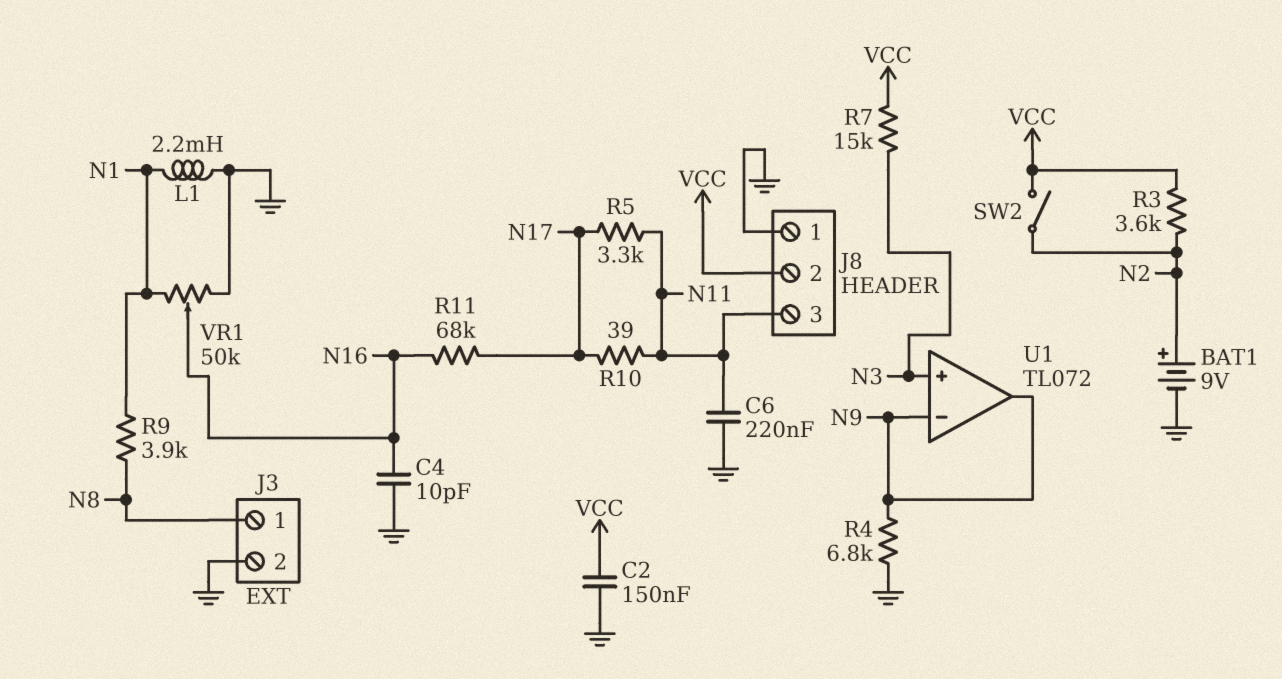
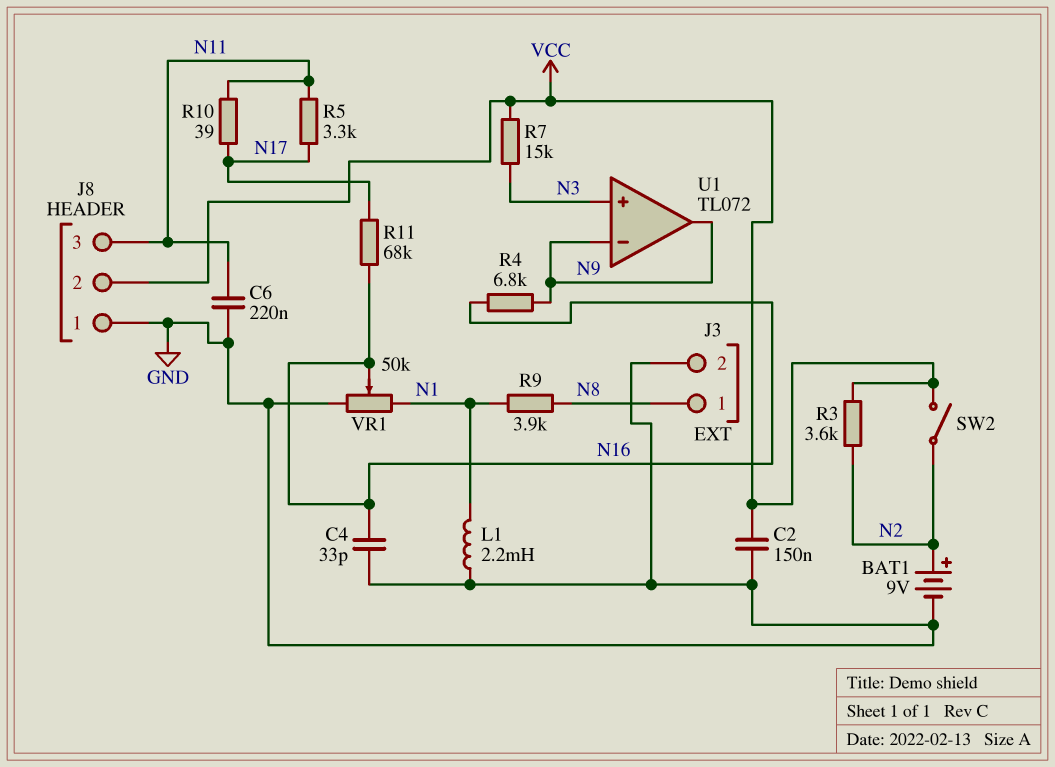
C4: 10pF (GND, N16) -> 33pF (GND, N16)
R4: 6.8k (GND, N9) -> 6.8k (N9, N16)

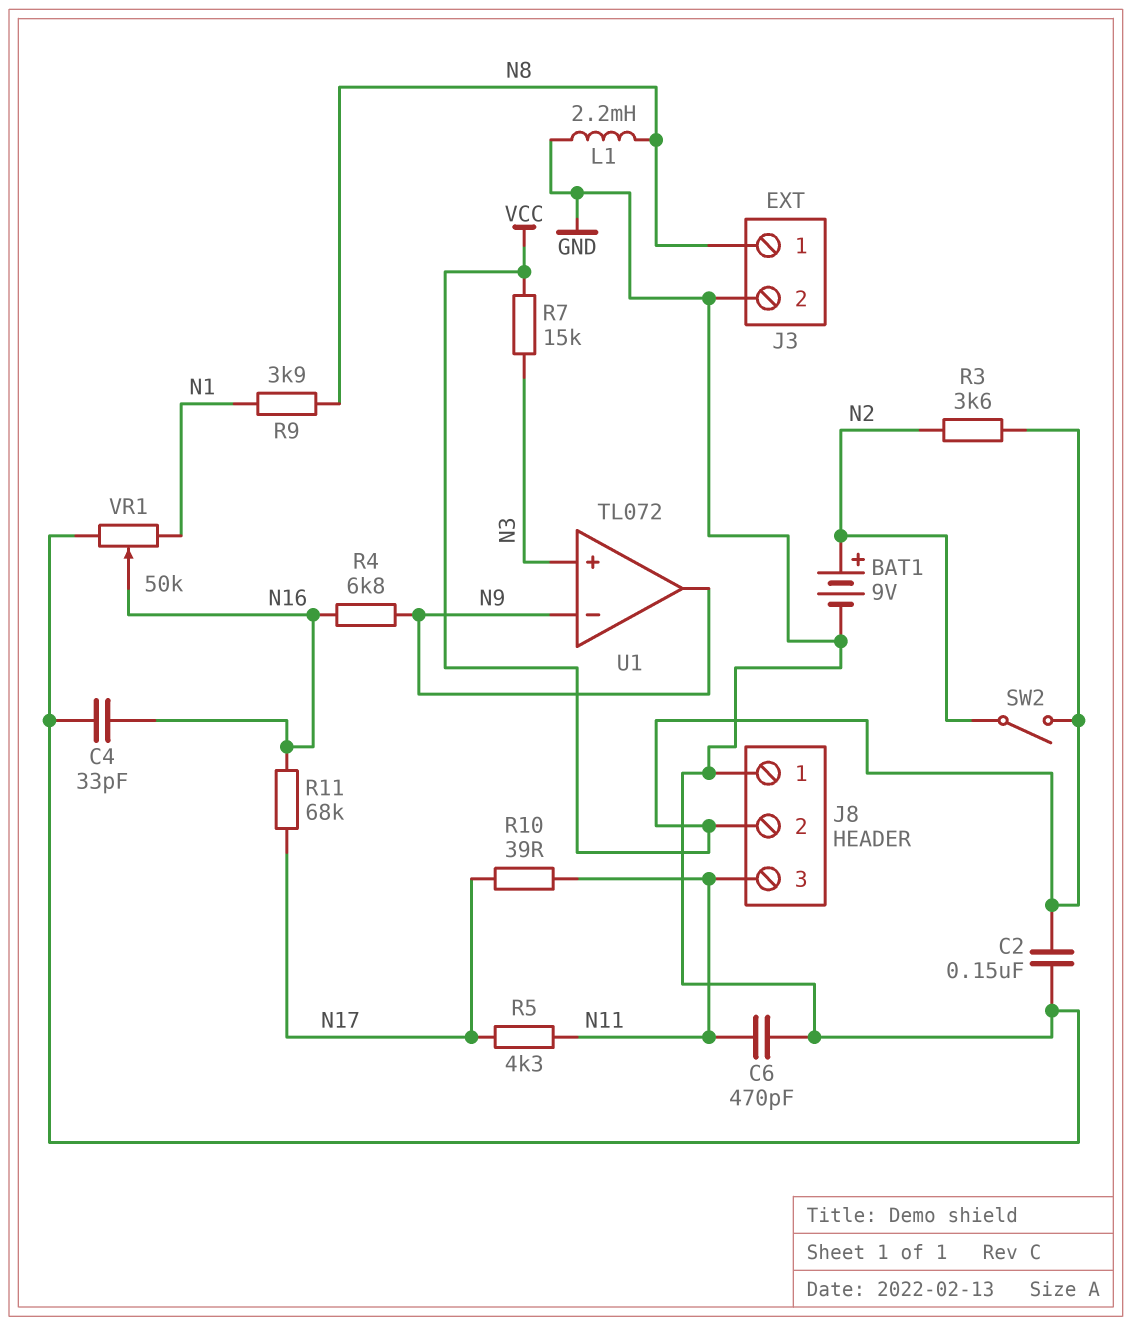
C6: 220nF (GND, N11) -> 470pF (GND, N11)
L1: 2.2mH (GND, N1) -> 2.2mH (GND, N8)
R5: 3.3k (N11, N17) -> 4.3k (N11, N17)

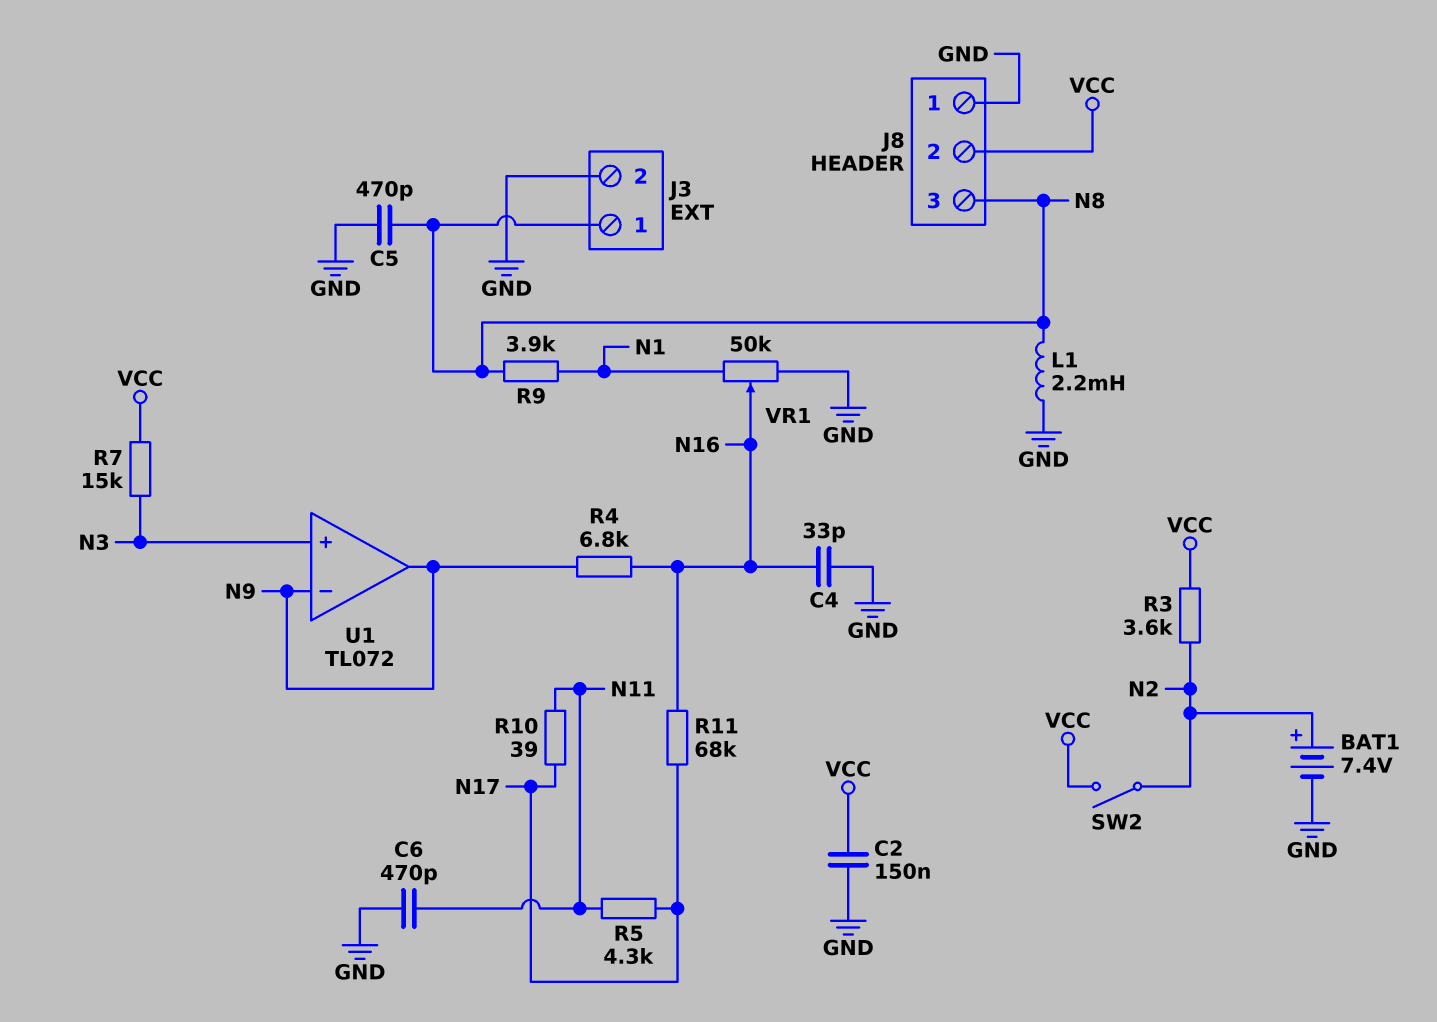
BAT1: 9V (plus N2, minus GND) -> 7.4V (plus N2, minus GND)
C5: none -> 470pF (GND, N8)
J8 pin 3: N11 -> N8

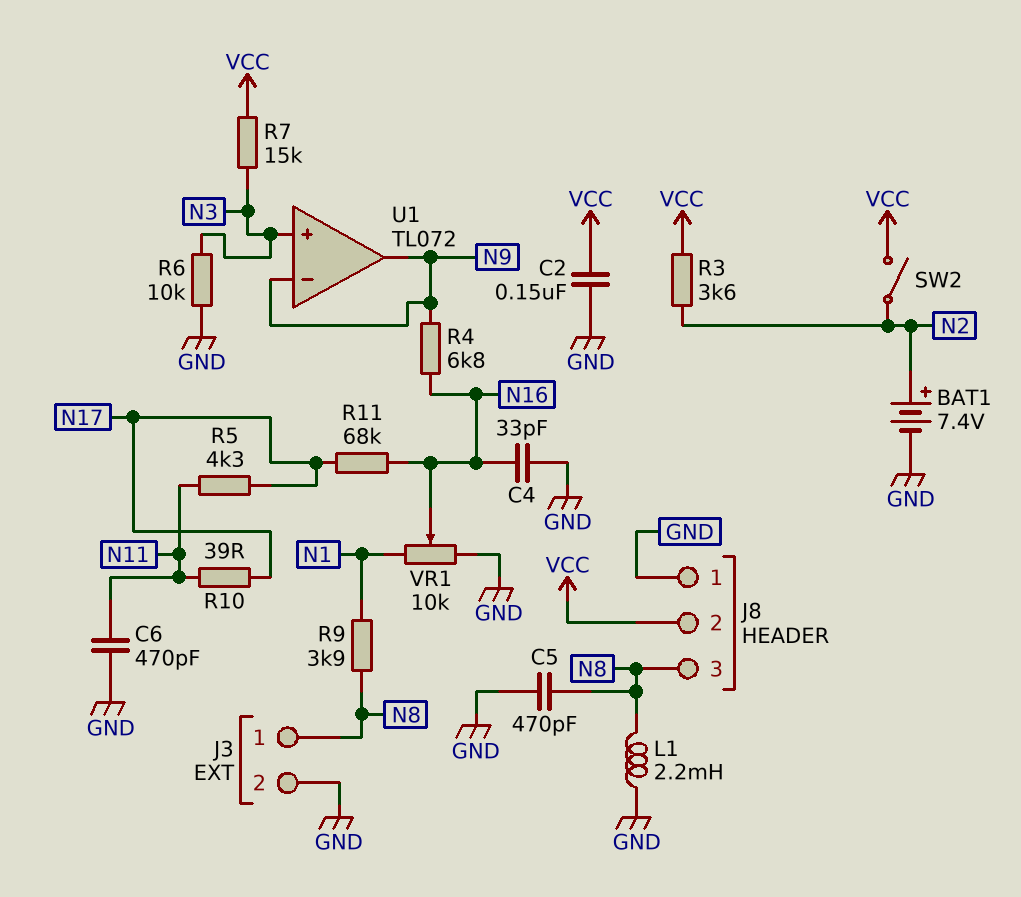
R6: none -> 10k (GND, N3)
VR1: 50k (GND, N1, wiper N16) -> 10k (GND, N1, wiper N16)

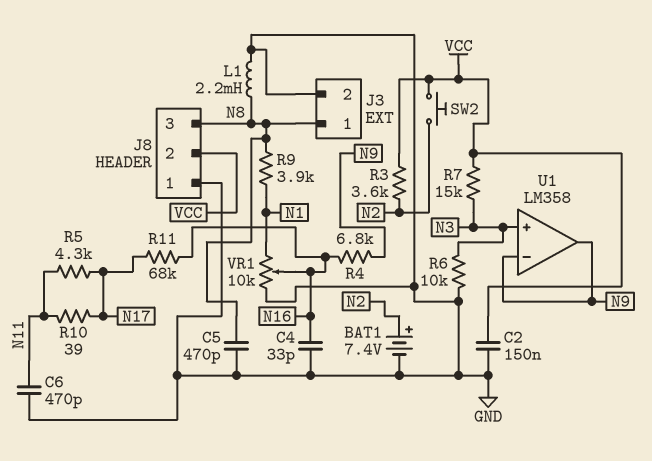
SW2: switch (N2, VCC) -> button (N2, VCC)
U1: TL072 -> LM358

